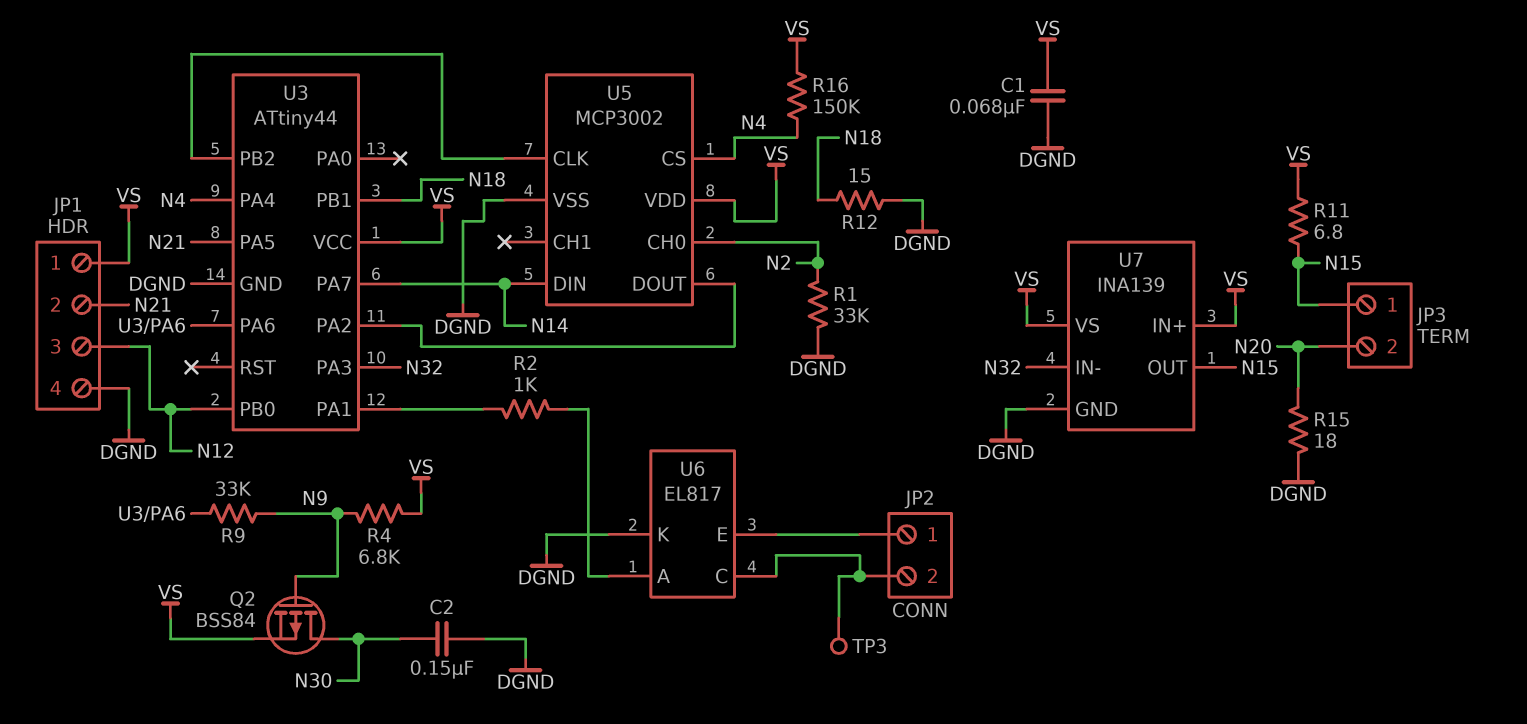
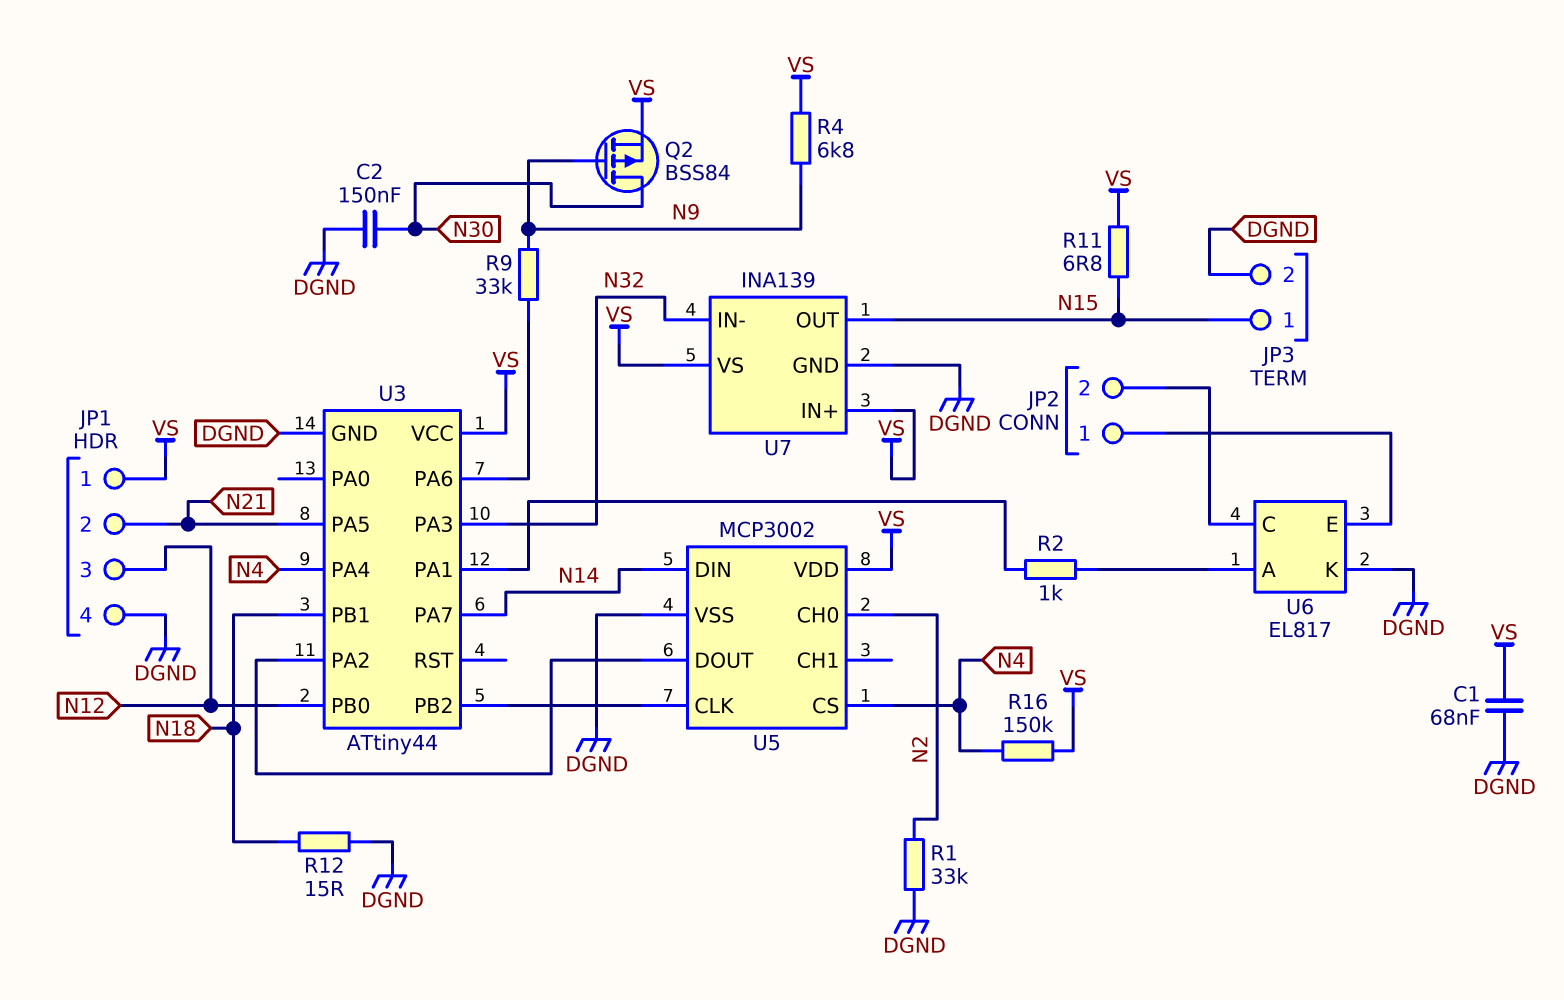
JP3 pin 2: N20 -> DGND
R15: 18 (DGND, N20) -> none
TP3: test point (JP2/2) -> none

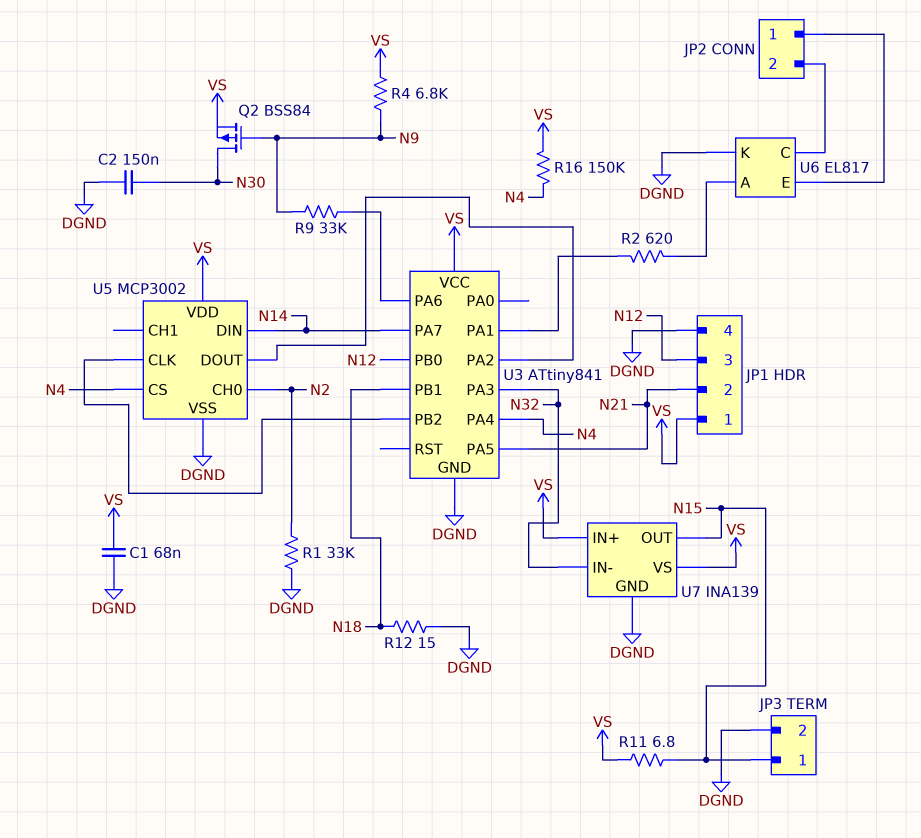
R2: 1k (U3/PA1, U6/A) -> 620 (U3/PA1, U6/A)
U3: ATtiny44 -> ATtiny841

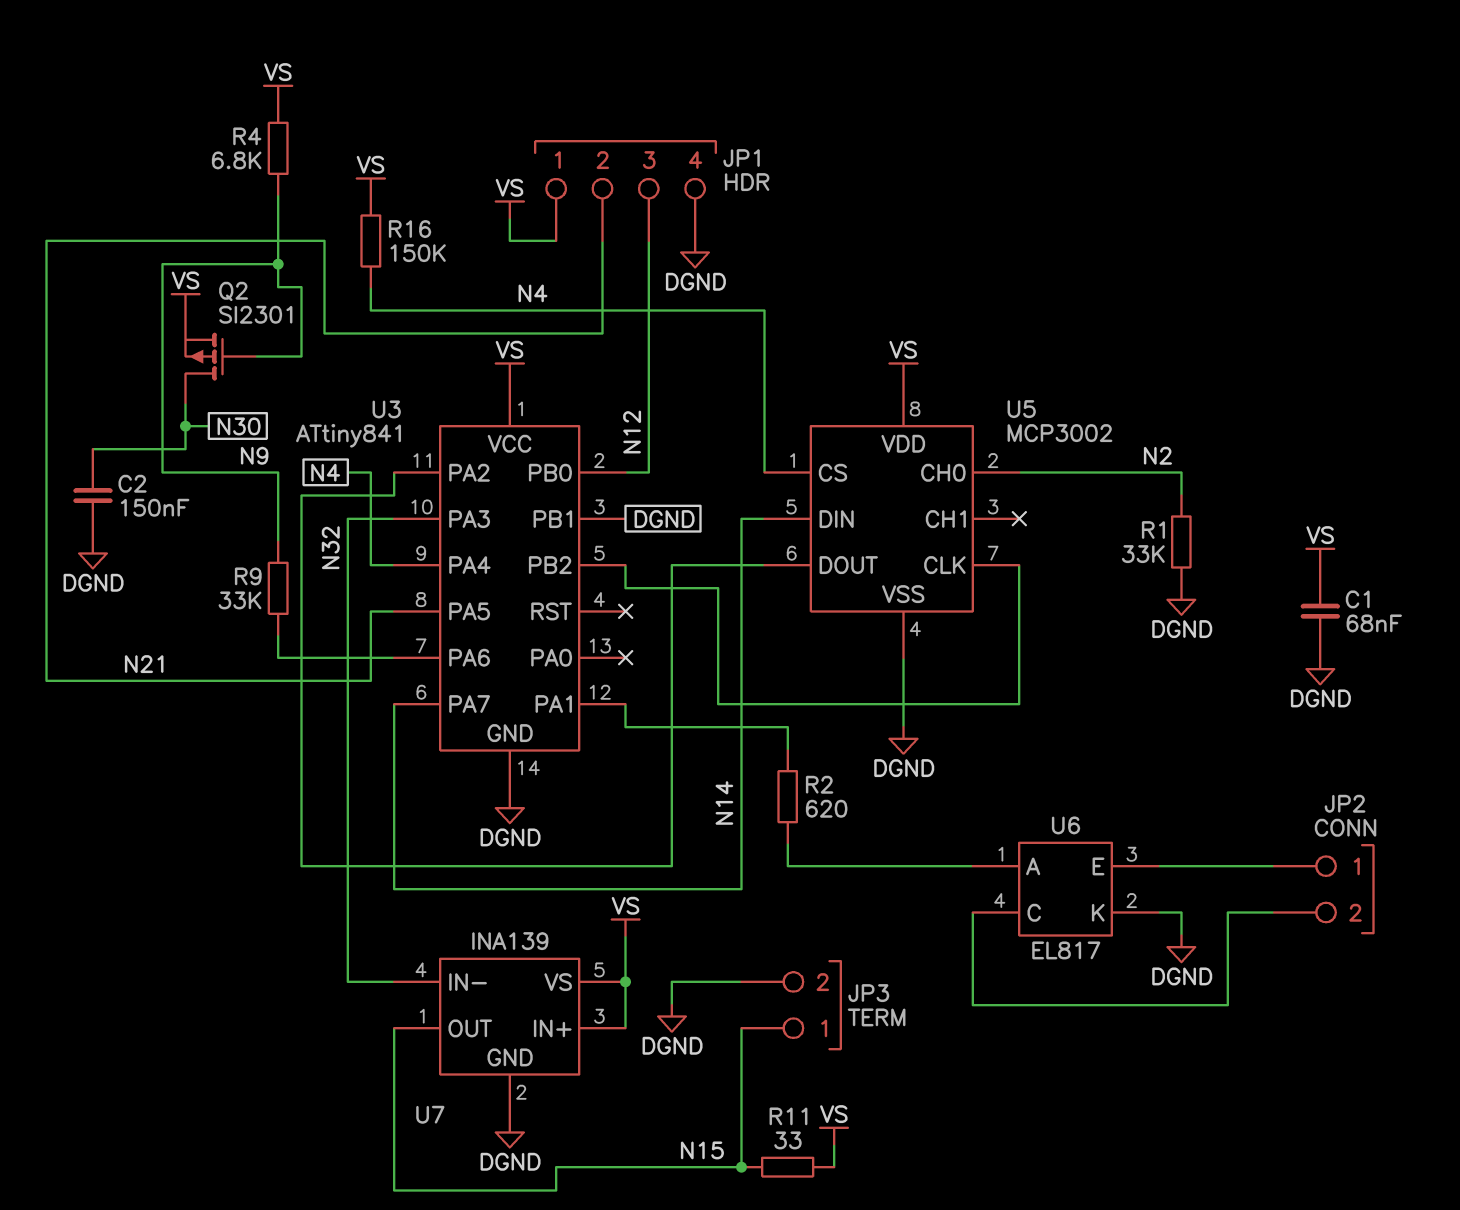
Q2: PMOS BSS84 (G N9, D N30, S VS) -> PMOS SI2301 (G N9, D N30, S VS)
R11: 6.8 (N15, VS) -> 33 (N15, VS)
R12: 15 (DGND, N18) -> none
U3 pin PB1: N18 -> DGND

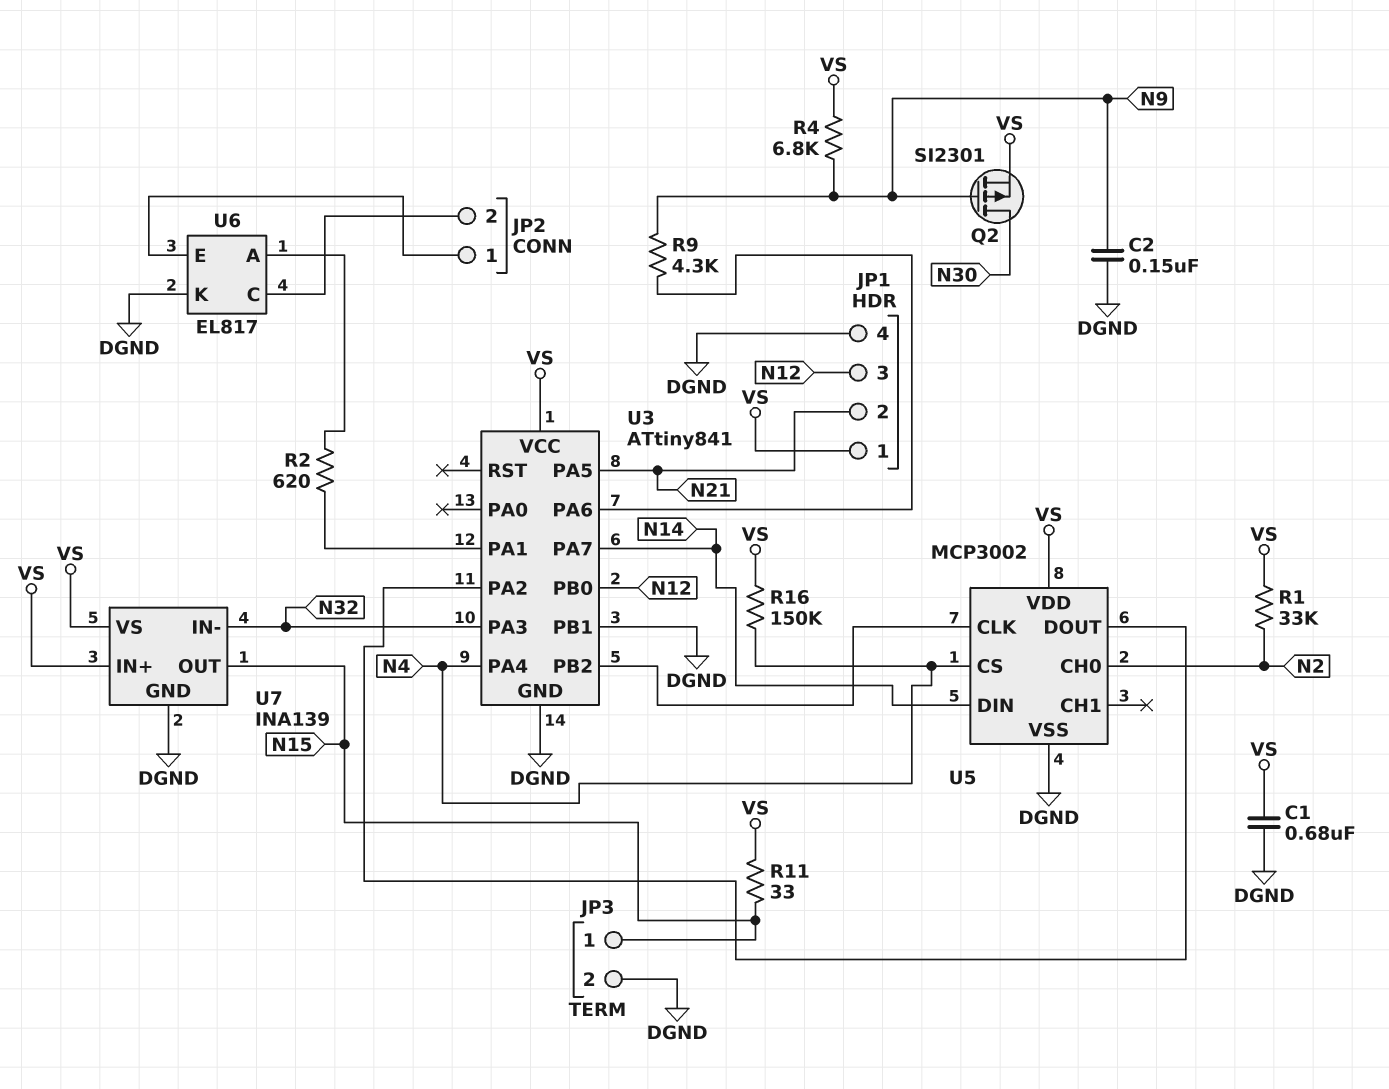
C1: 68nF (DGND, VS) -> 680nF (DGND, VS)
C2: 150nF (DGND, N30) -> 150nF (DGND, N9)
R1: 33k (DGND, N2) -> 33k (N2, VS)
R9: 33k (N9, U3/PA6) -> 4.3k (N9, U3/PA6)

